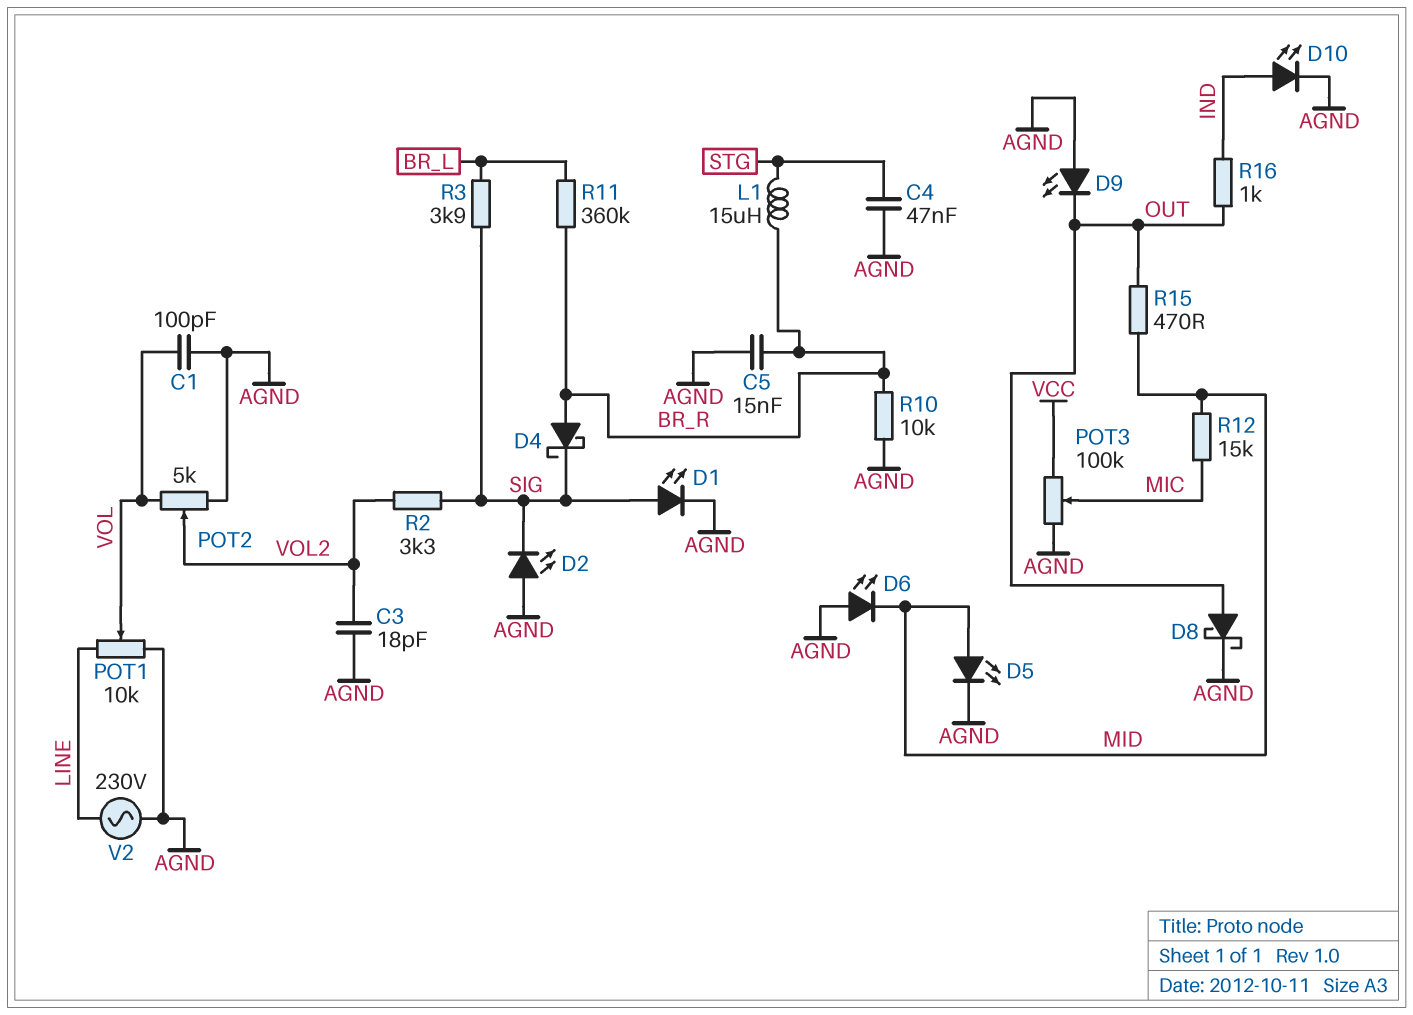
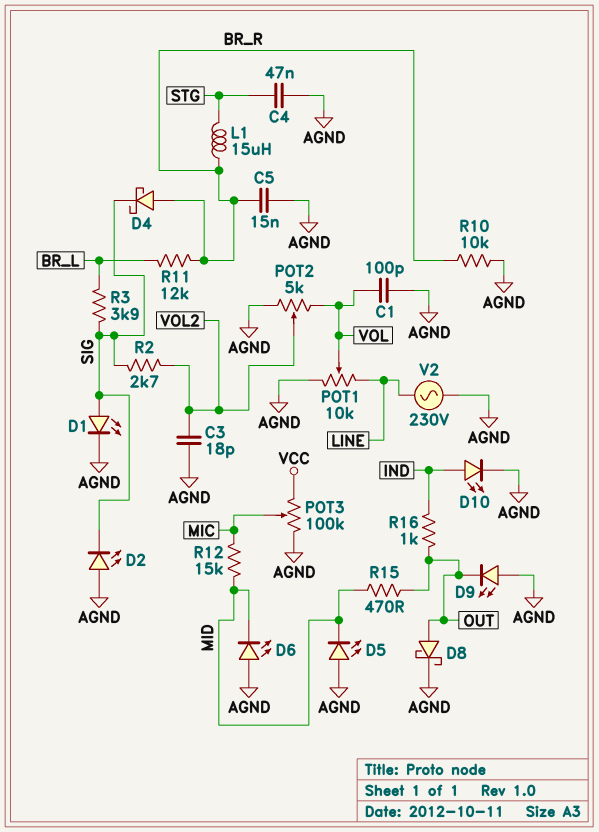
D5: LED (A MID, K AGND) -> LED (A AGND, K MID)
R2: 3.3k (SIG, VOL2) -> 2.7k (SIG, VOL2)
R11: 360k (BR_L, BR_R) -> 12k (BR_L, BR_R)

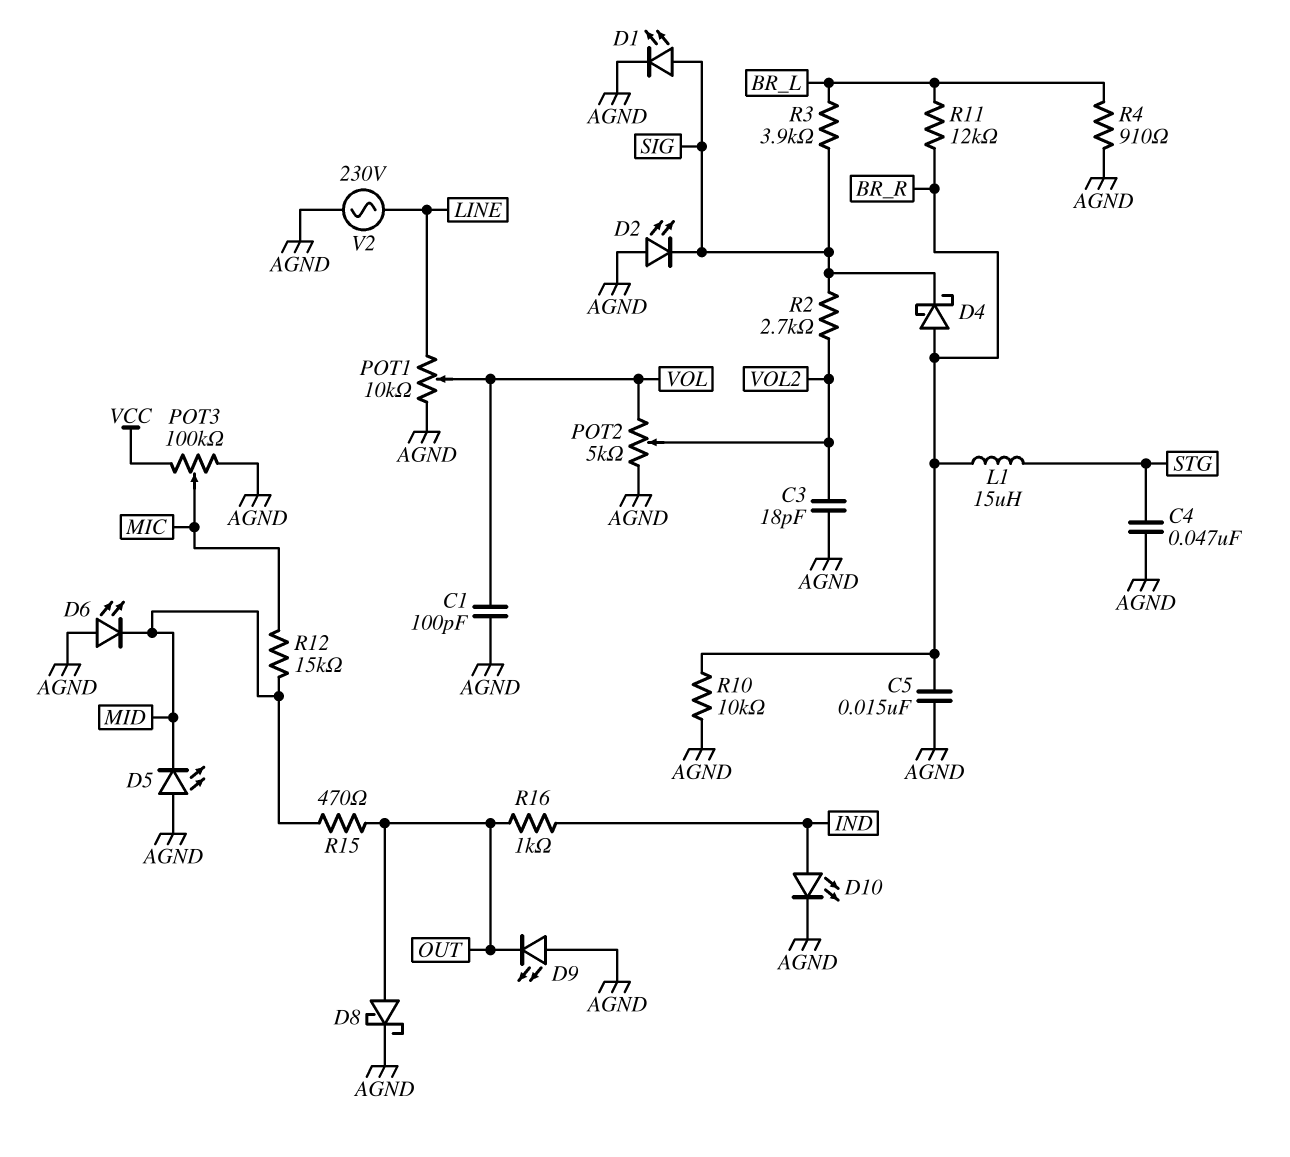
R4: none -> 910 (AGND, BR_L)

